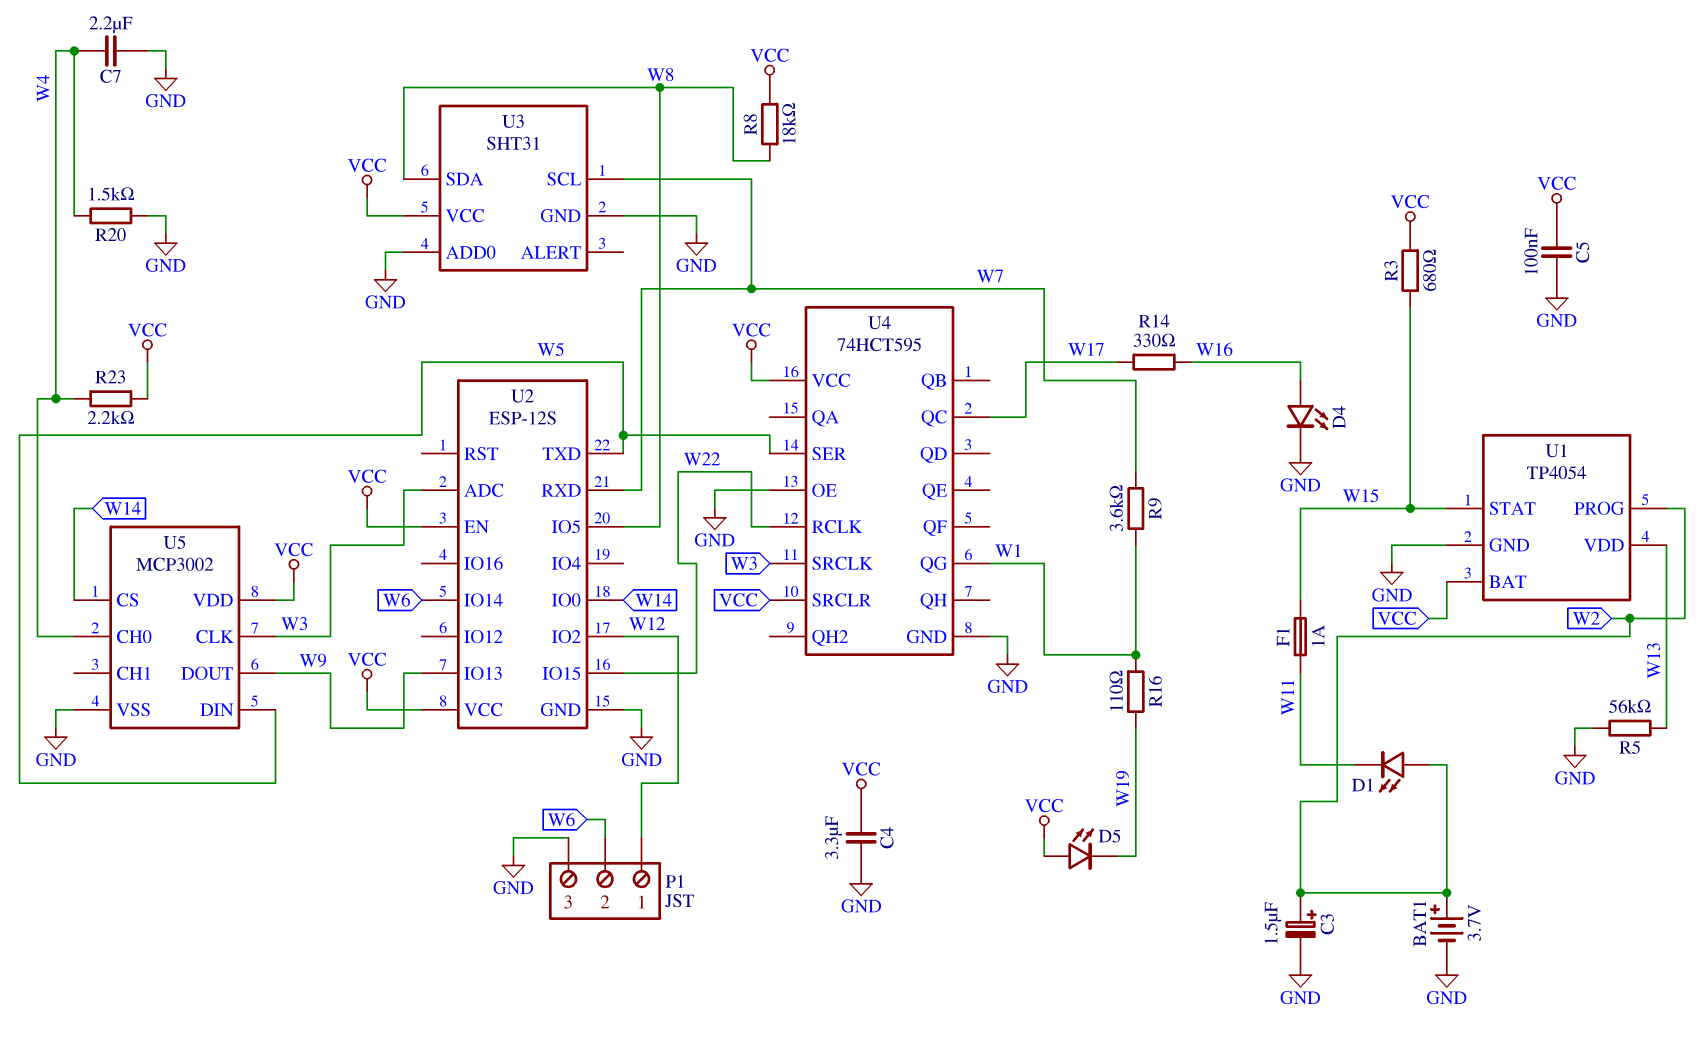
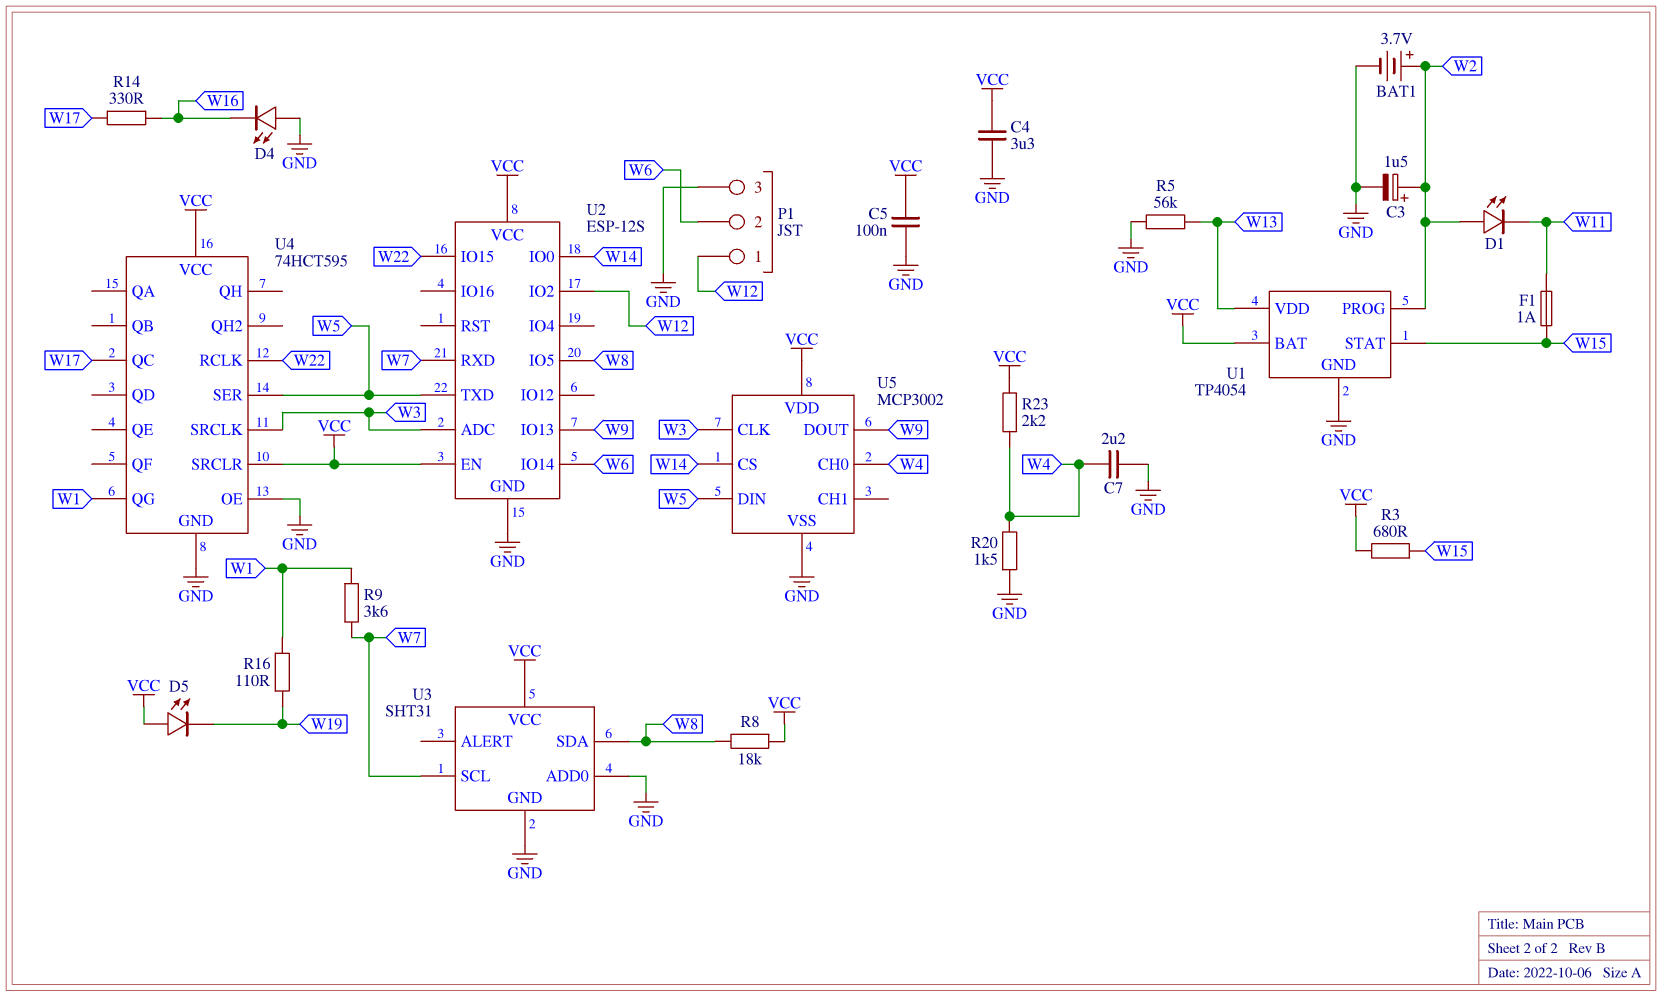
D4: LED (A W16, K GND) -> LED (A GND, K W16)

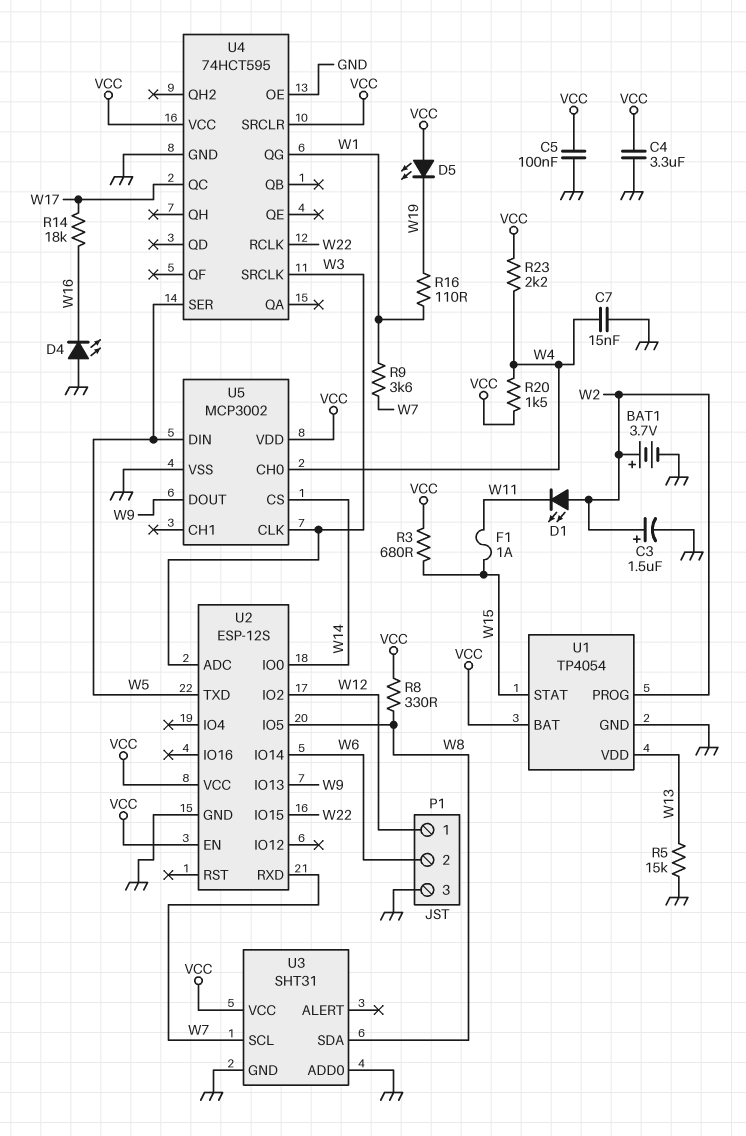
C7: 2.2uF (GND, W4) -> 15nF (GND, W4)
R5: 56k (GND, W13) -> 15k (GND, W13)
R8: 18k (VCC, W8) -> 330 (VCC, W8)
R14: 330 (W16, W17) -> 18k (W16, W17)
R20: 1.5k (GND, W4) -> 1.5k (VCC, W4)

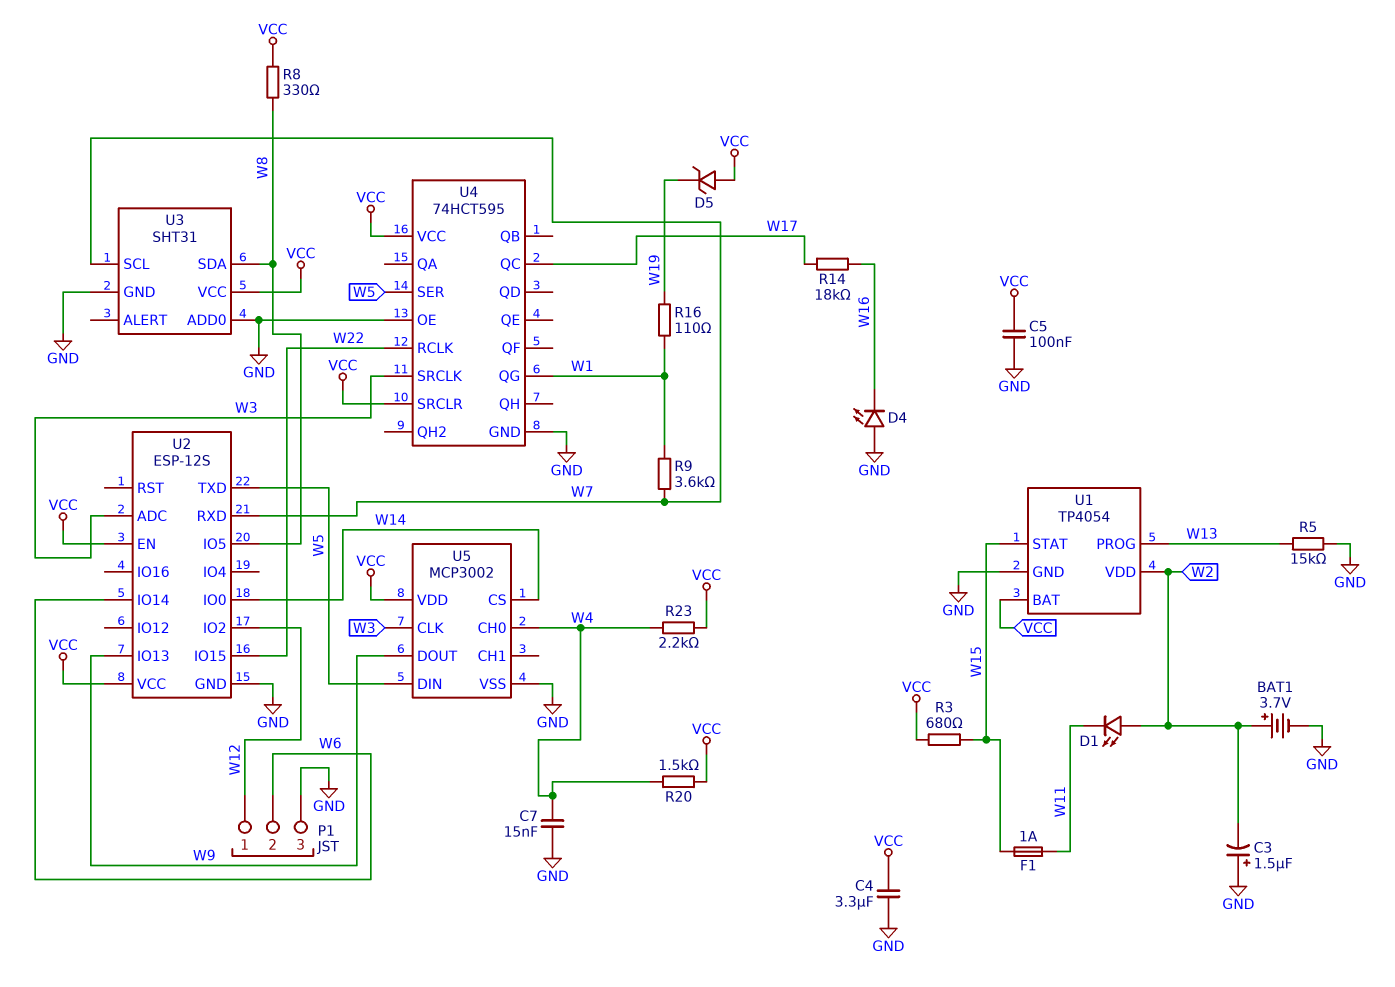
C3: 1.5uF (plus W2, minus GND) -> 1.5uF (plus GND, minus W2)
D5: LED (A VCC, K W19) -> zener (A VCC, K W19)
U1 pin PROG: W2 -> W13
U1 pin VDD: W13 -> W2

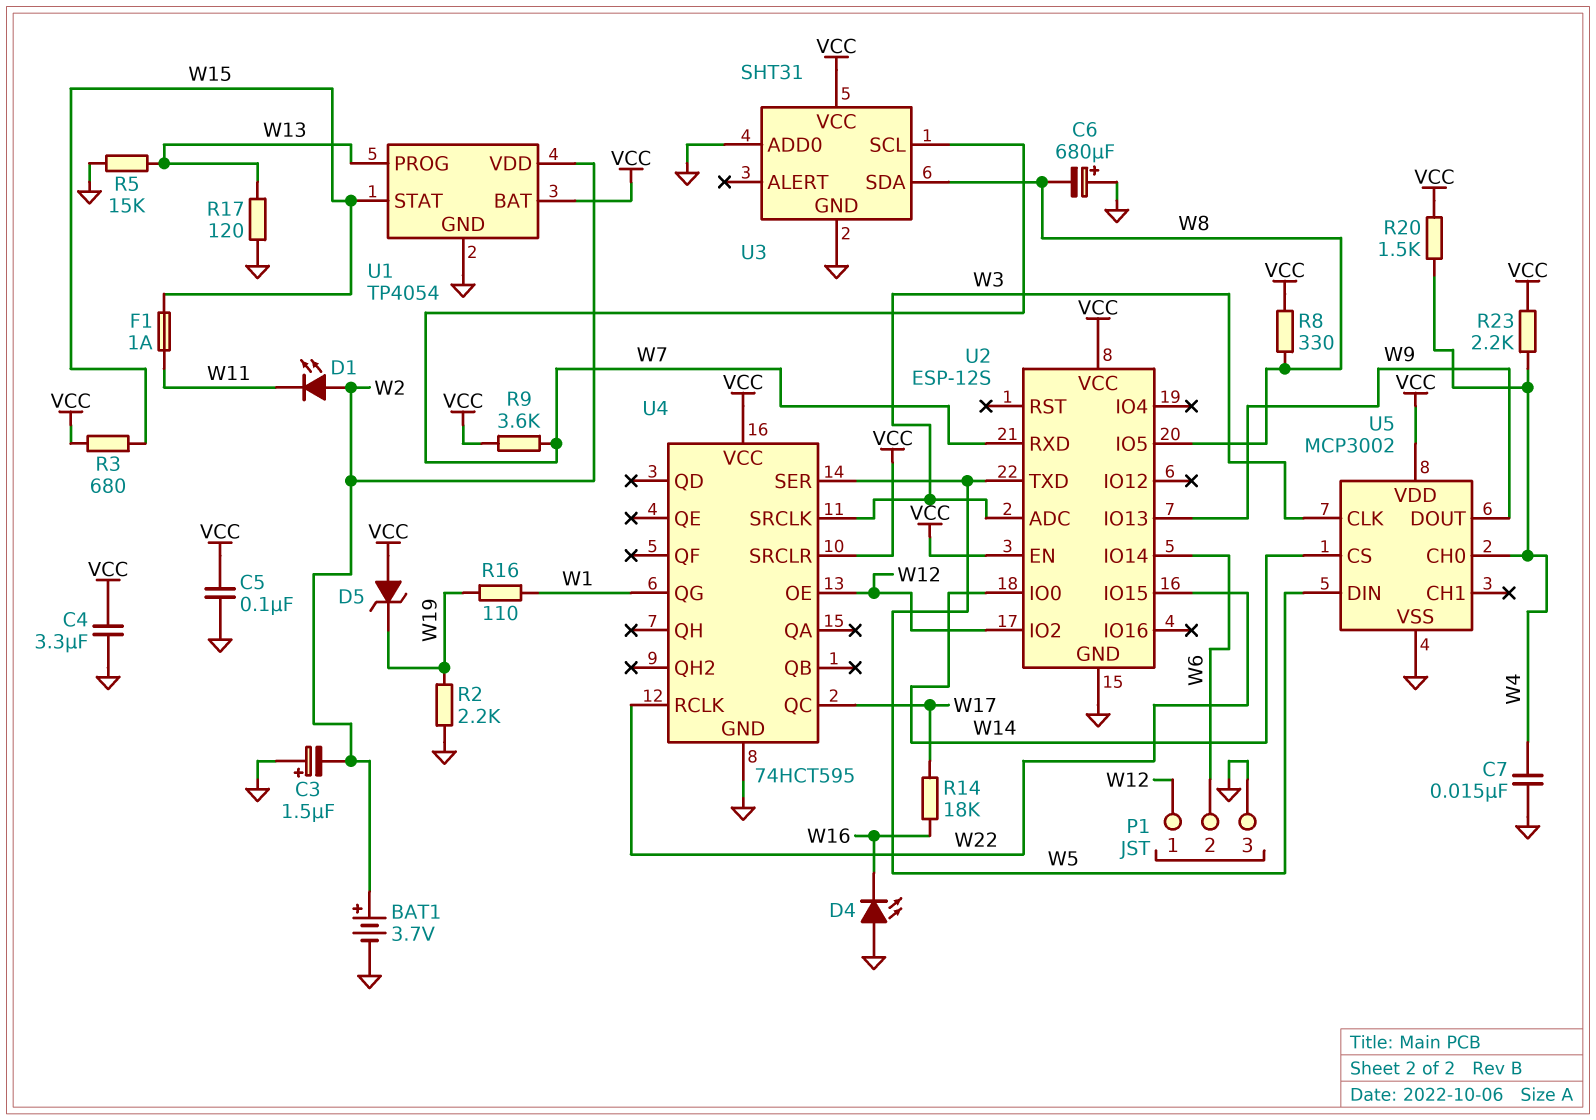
C6: none -> 680uF (plus GND, minus W8)
R2: none -> 2.2k (GND, W19)
R9: 3.6k (W1, W7) -> 3.6k (VCC, W7)
R17: none -> 120 (GND, W13)
U4 pin OE: GND -> W12

